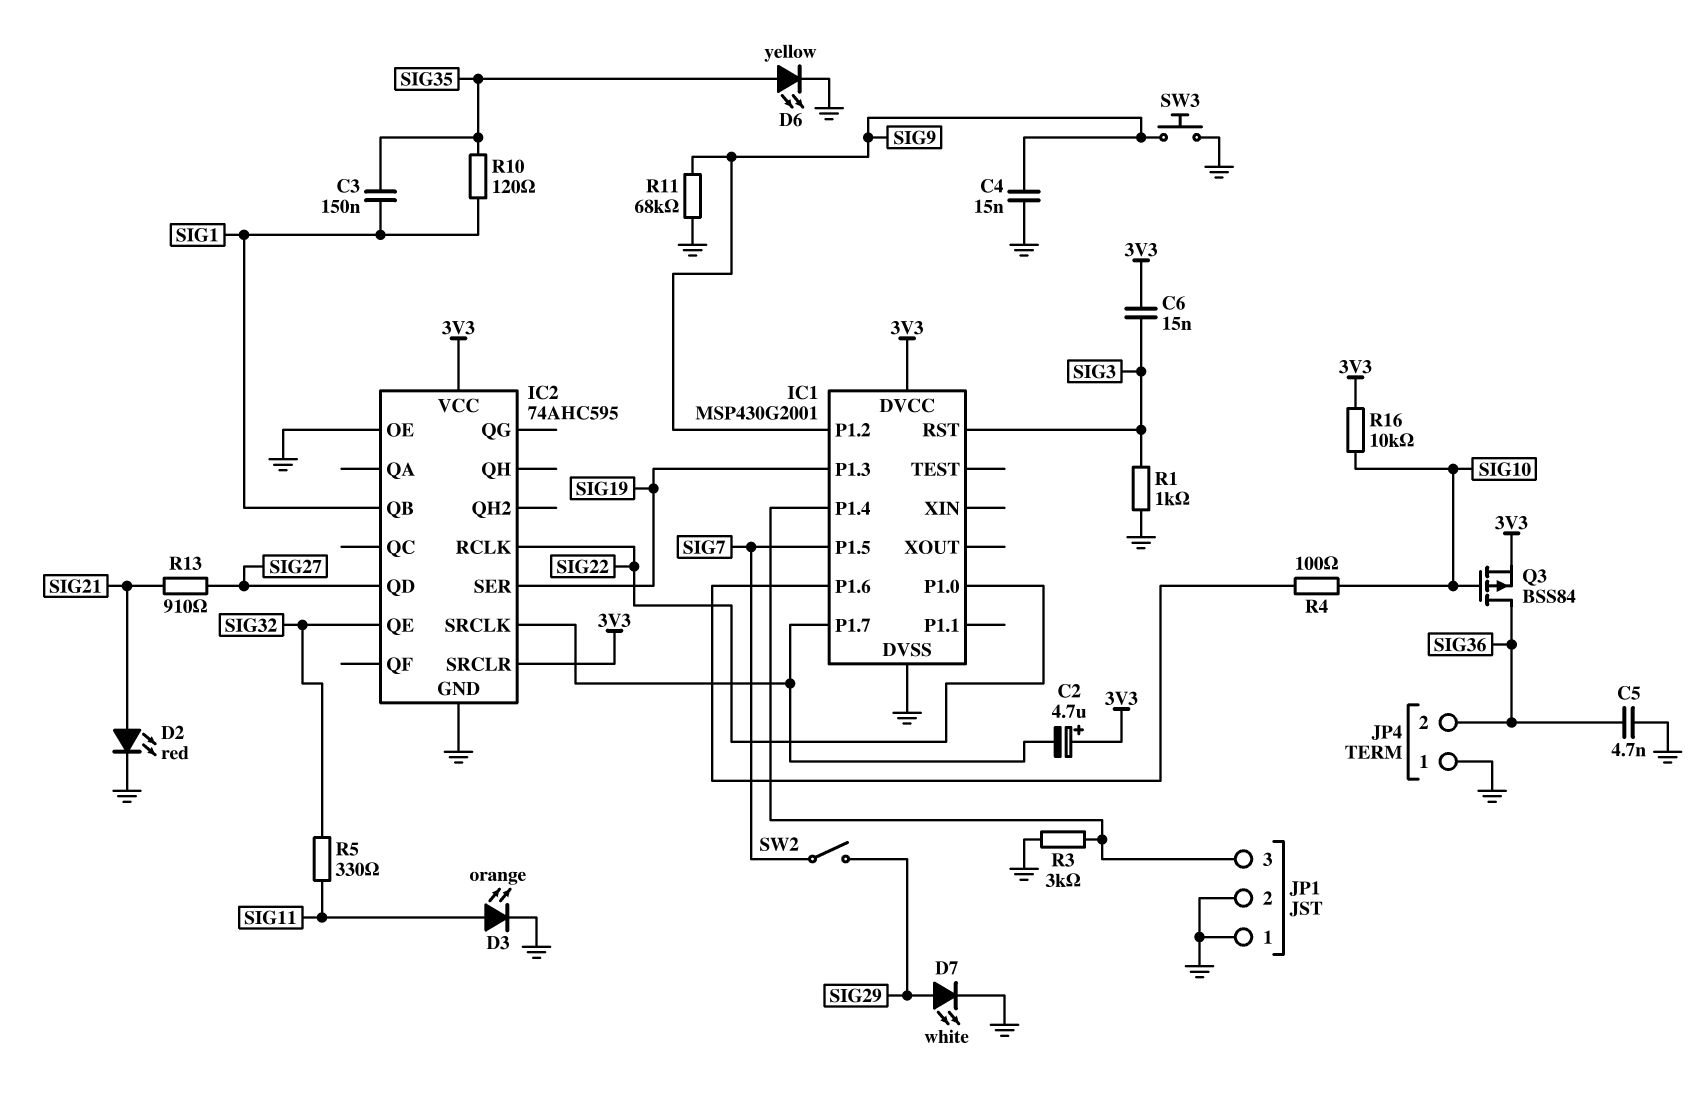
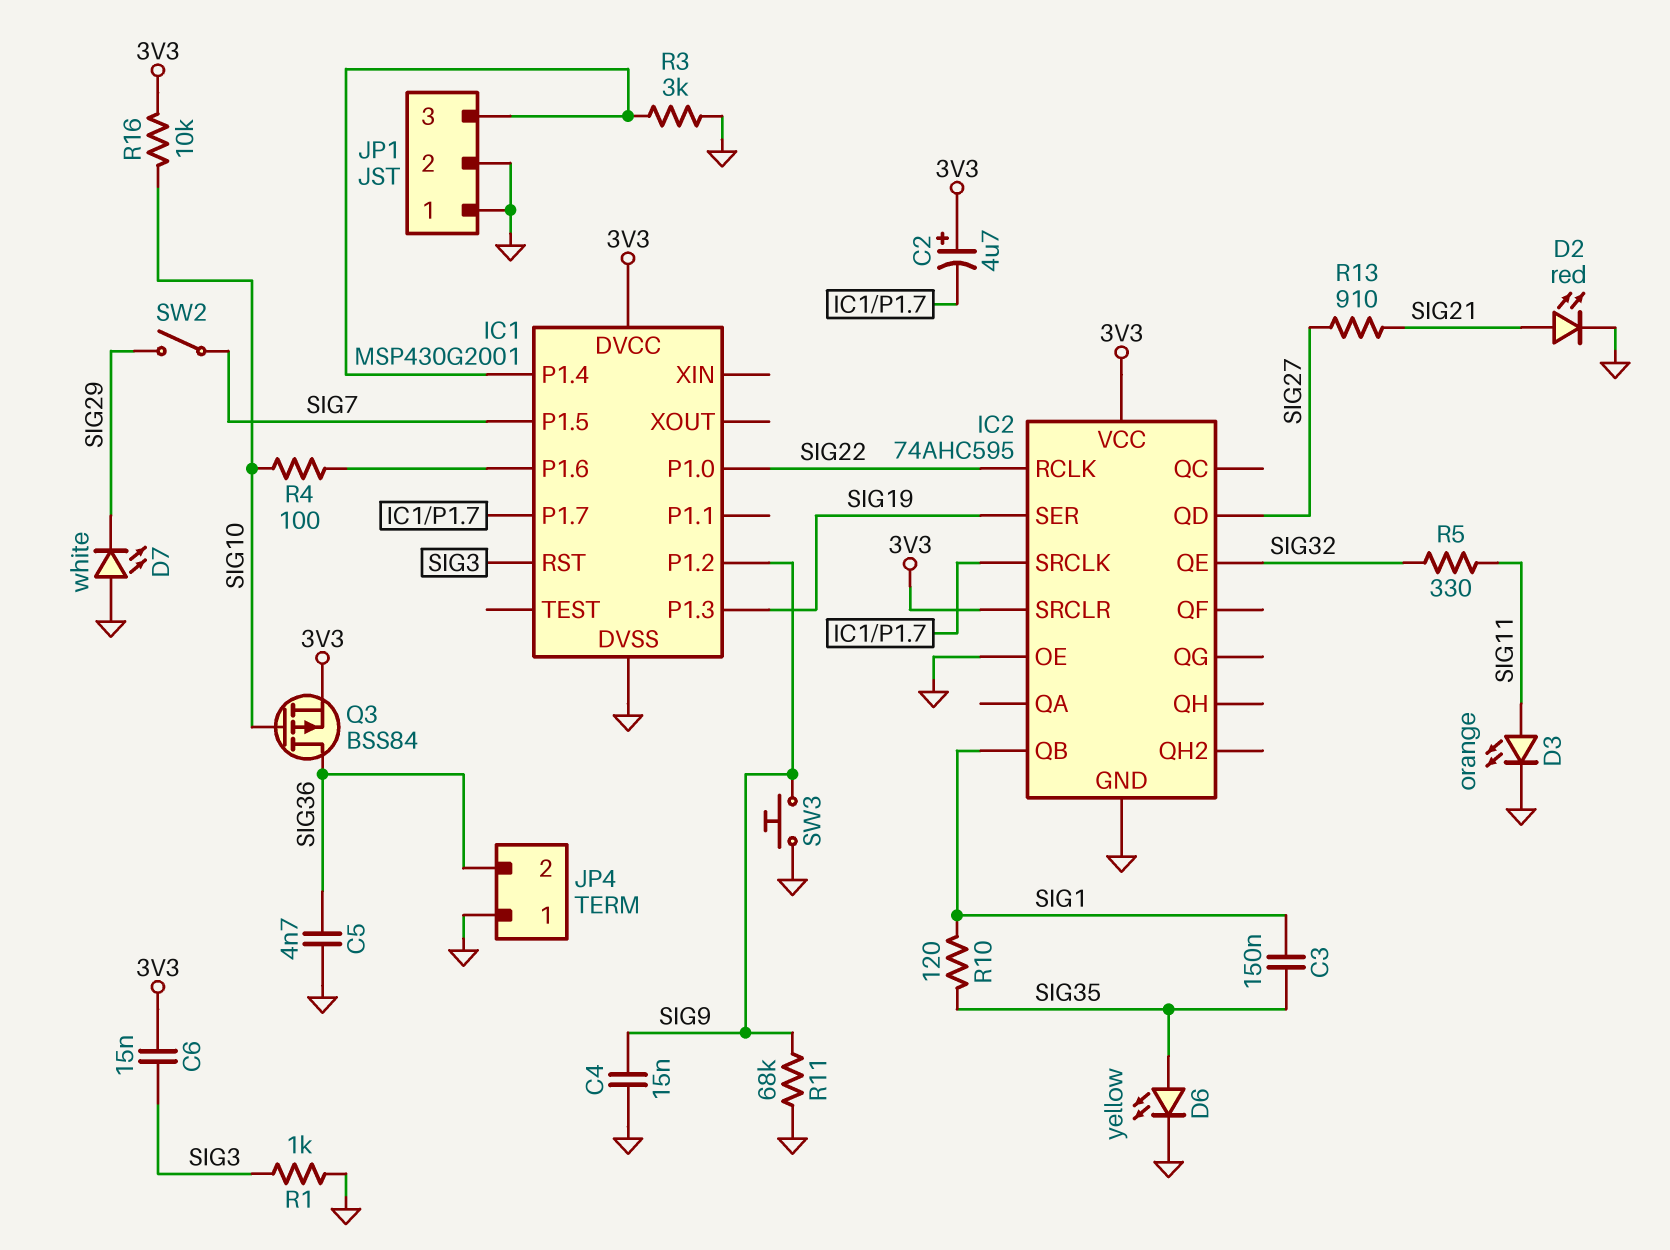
D7: LED white (A SIG29, K GND) -> LED white (A GND, K SIG29)

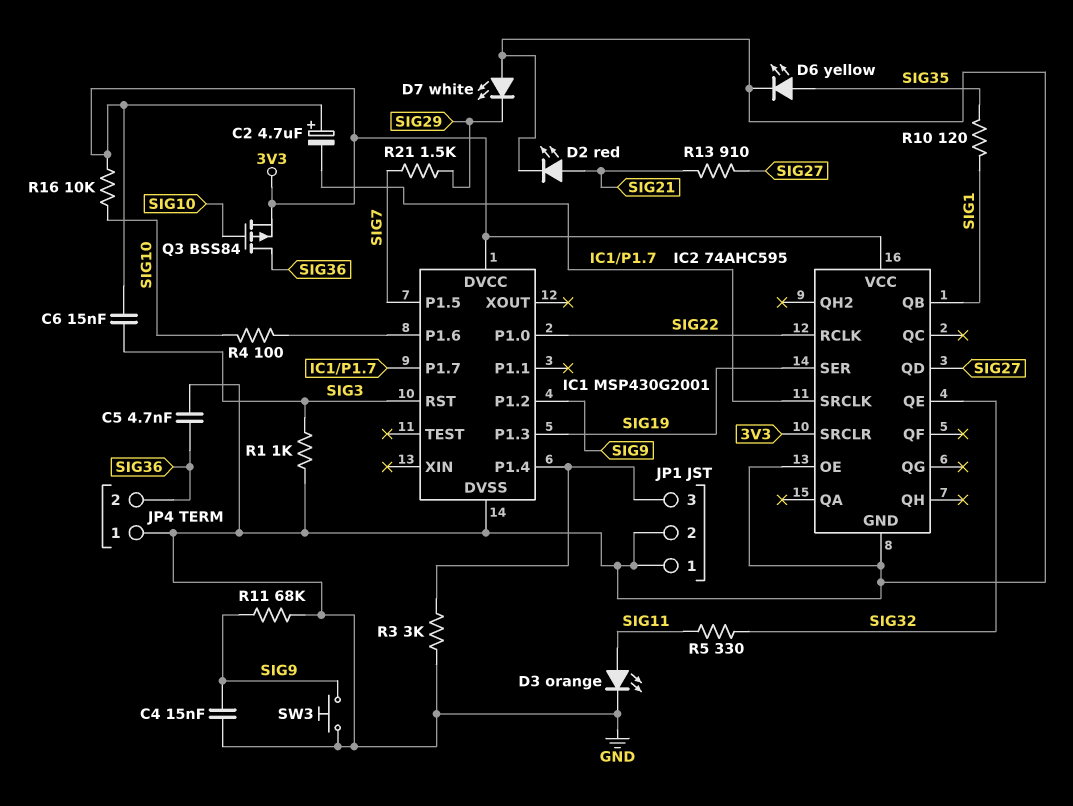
C3: 150nF (SIG1, SIG35) -> none
R21: none -> 1.5k (SIG7, SIG29)
SW2: switch (SIG7, SIG29) -> none

